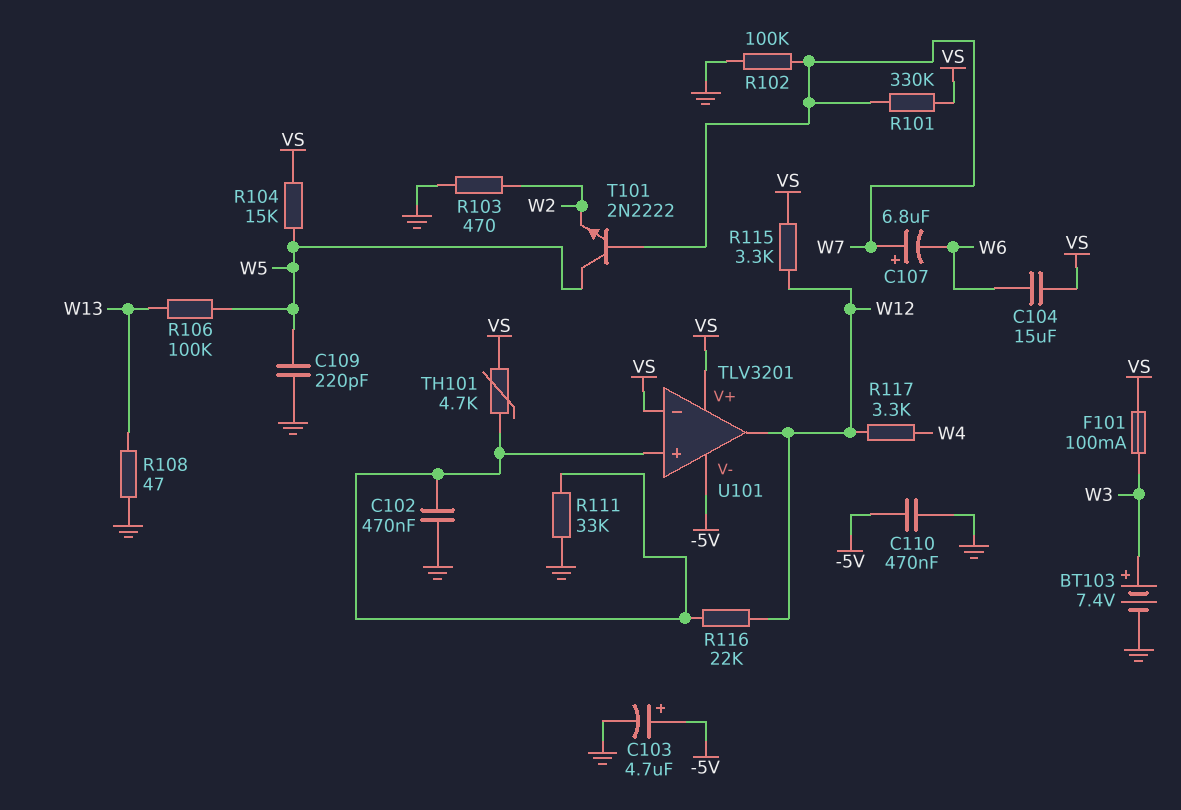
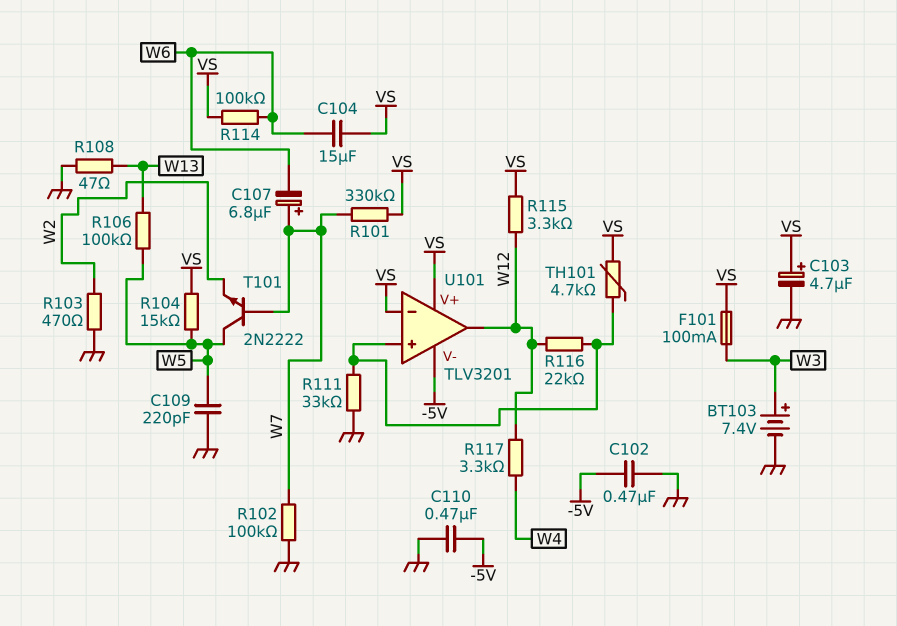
C102: 470nF (GND, U101/in+) -> 470nF (-5V, GND)
C103: 4.7uF (plus -5V, minus GND) -> 4.7uF (plus VS, minus GND)
R114: none -> 100k (VS, W6)

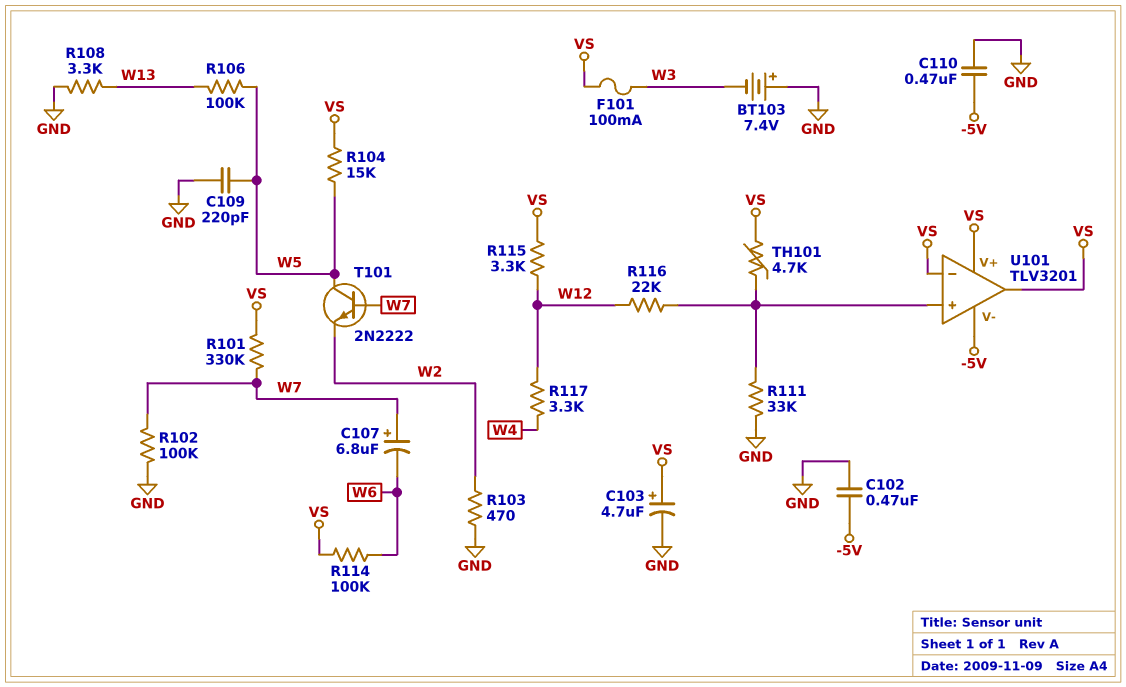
BT103: 7.4V (plus W3, minus GND) -> 7.4V (plus GND, minus W3)
C104: 15uF (VS, W6) -> none
R108: 47 (GND, W13) -> 3.3k (GND, W13)
U101 pin out: W12 -> VS

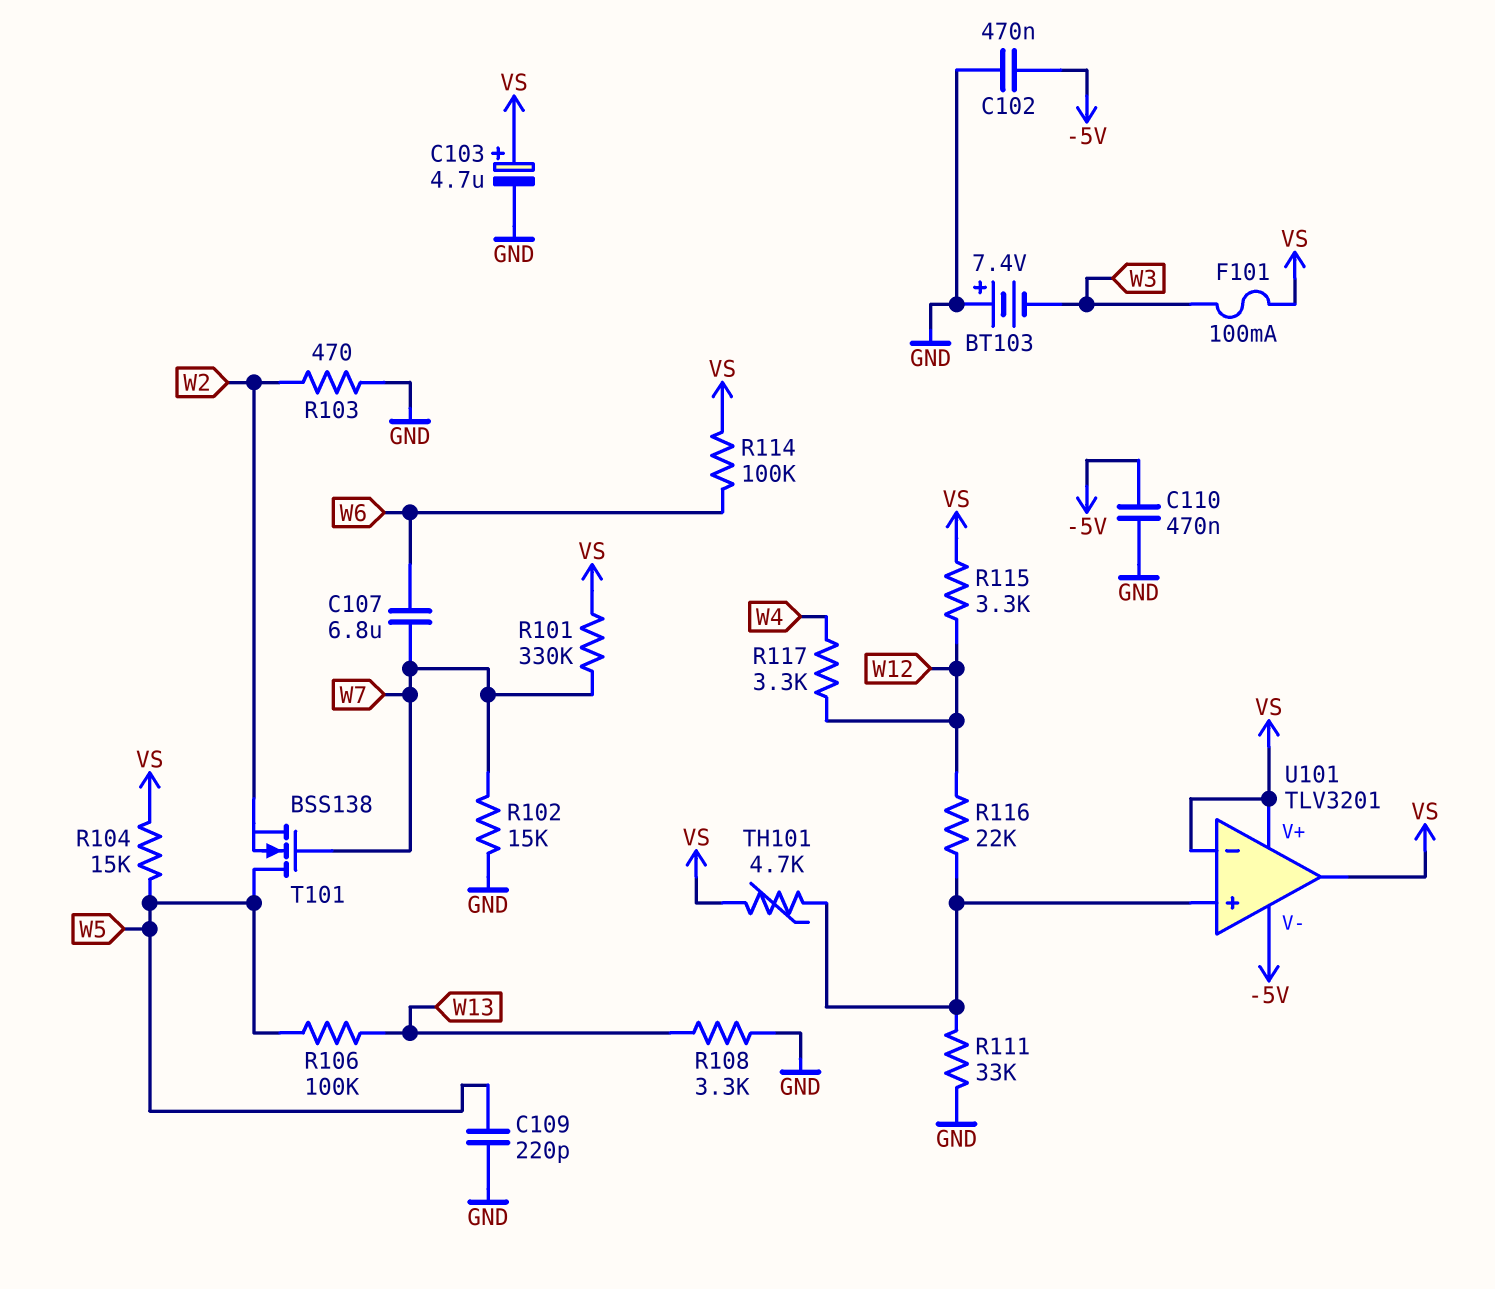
C107: 6.8uF (plus W7, minus W6) -> 6.8uF (W6, W7)
R102: 100k (GND, W7) -> 15k (GND, W7)
T101: NPN 2N2222 (B W7, C W5, E W2) -> NMOS BSS138 (G W7, D W5, S W2)

